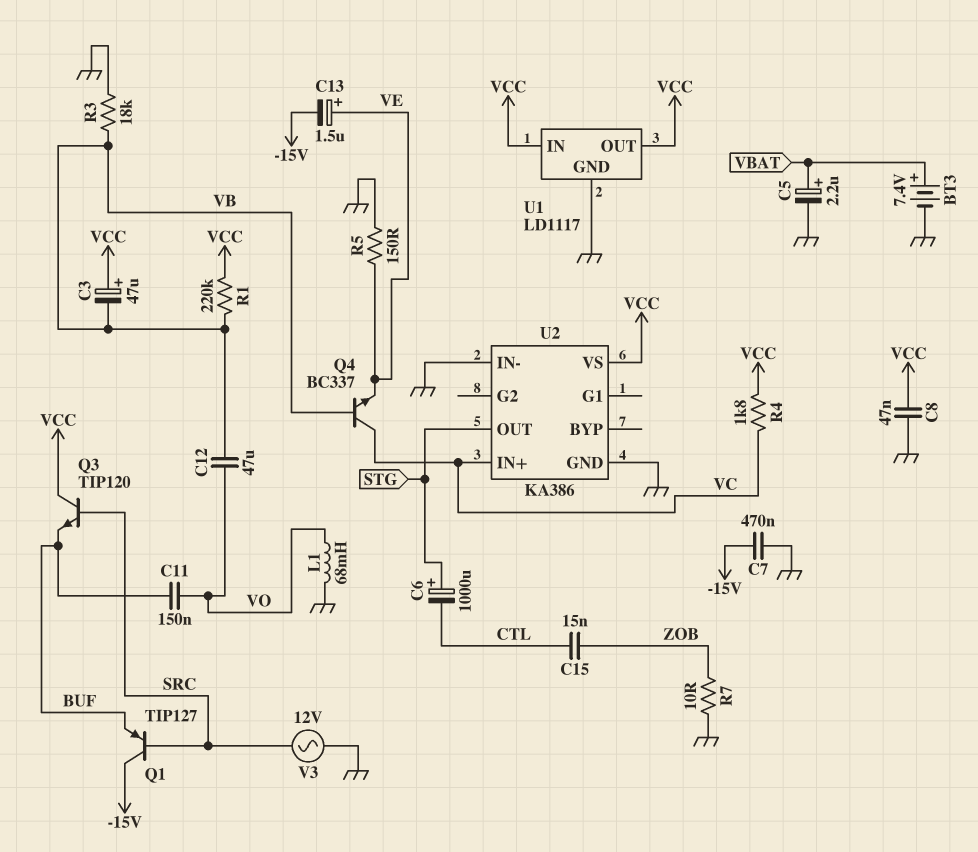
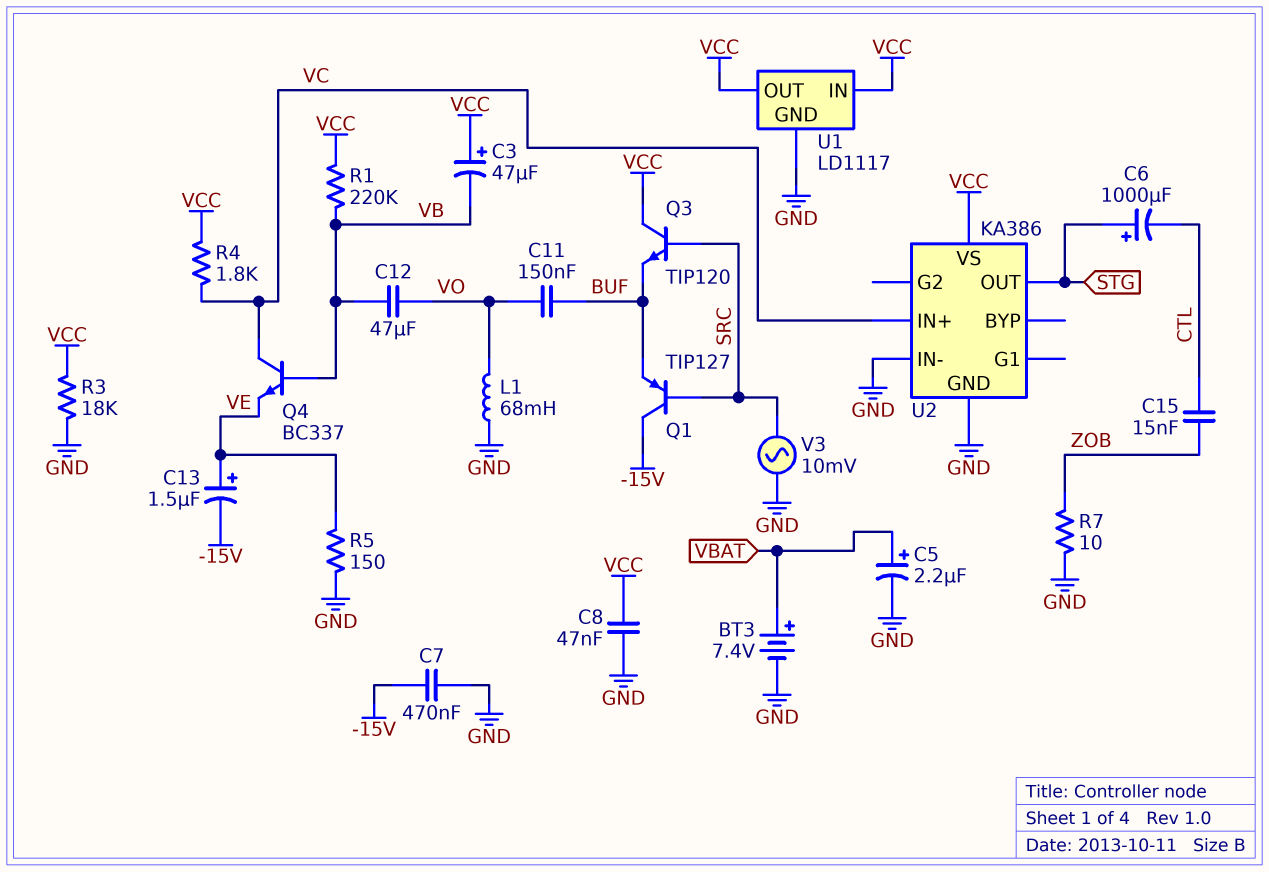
R3: 18k (GND, VB) -> 18k (GND, VCC)
V3: AC 12V (GND, SRC) -> AC 10mV (GND, SRC)

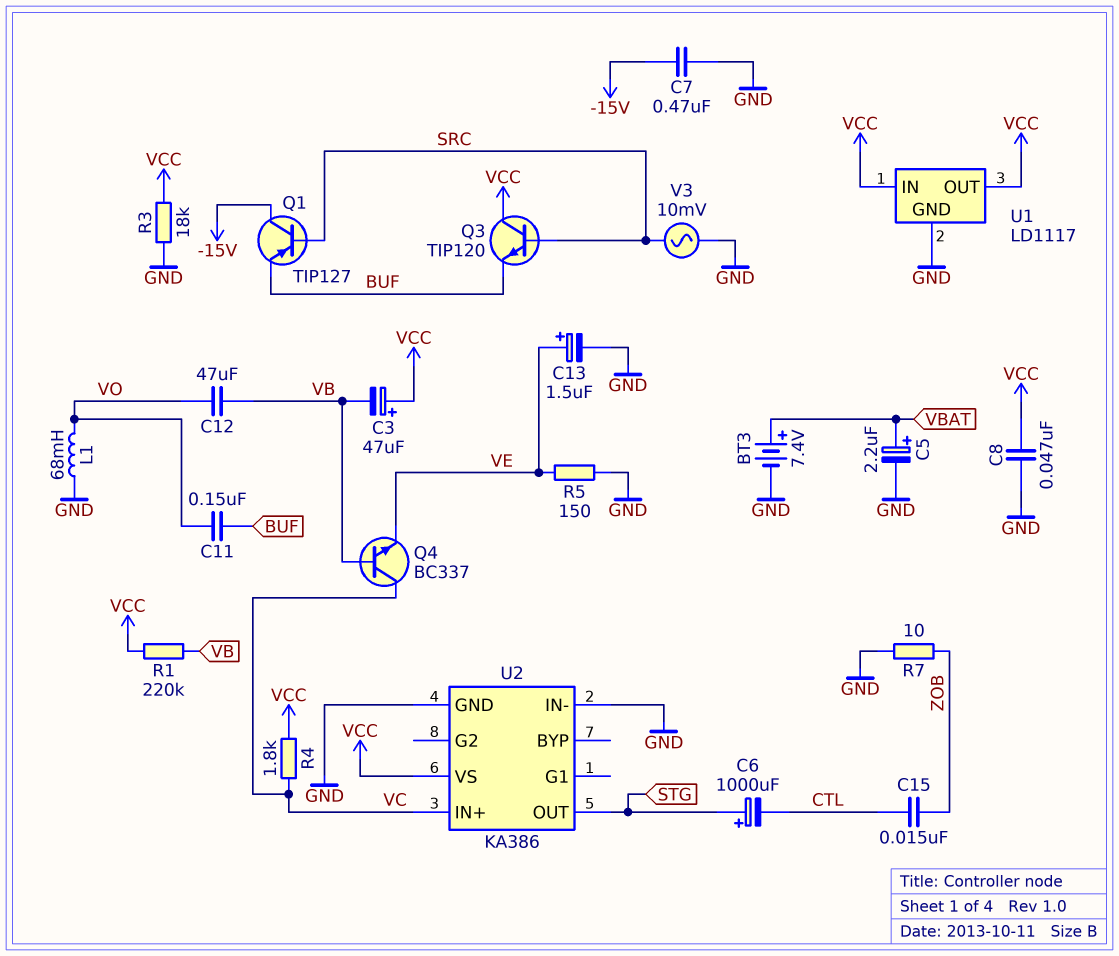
C13: 1.5uF (plus VE, minus -15V) -> 1.5uF (plus VE, minus GND)

